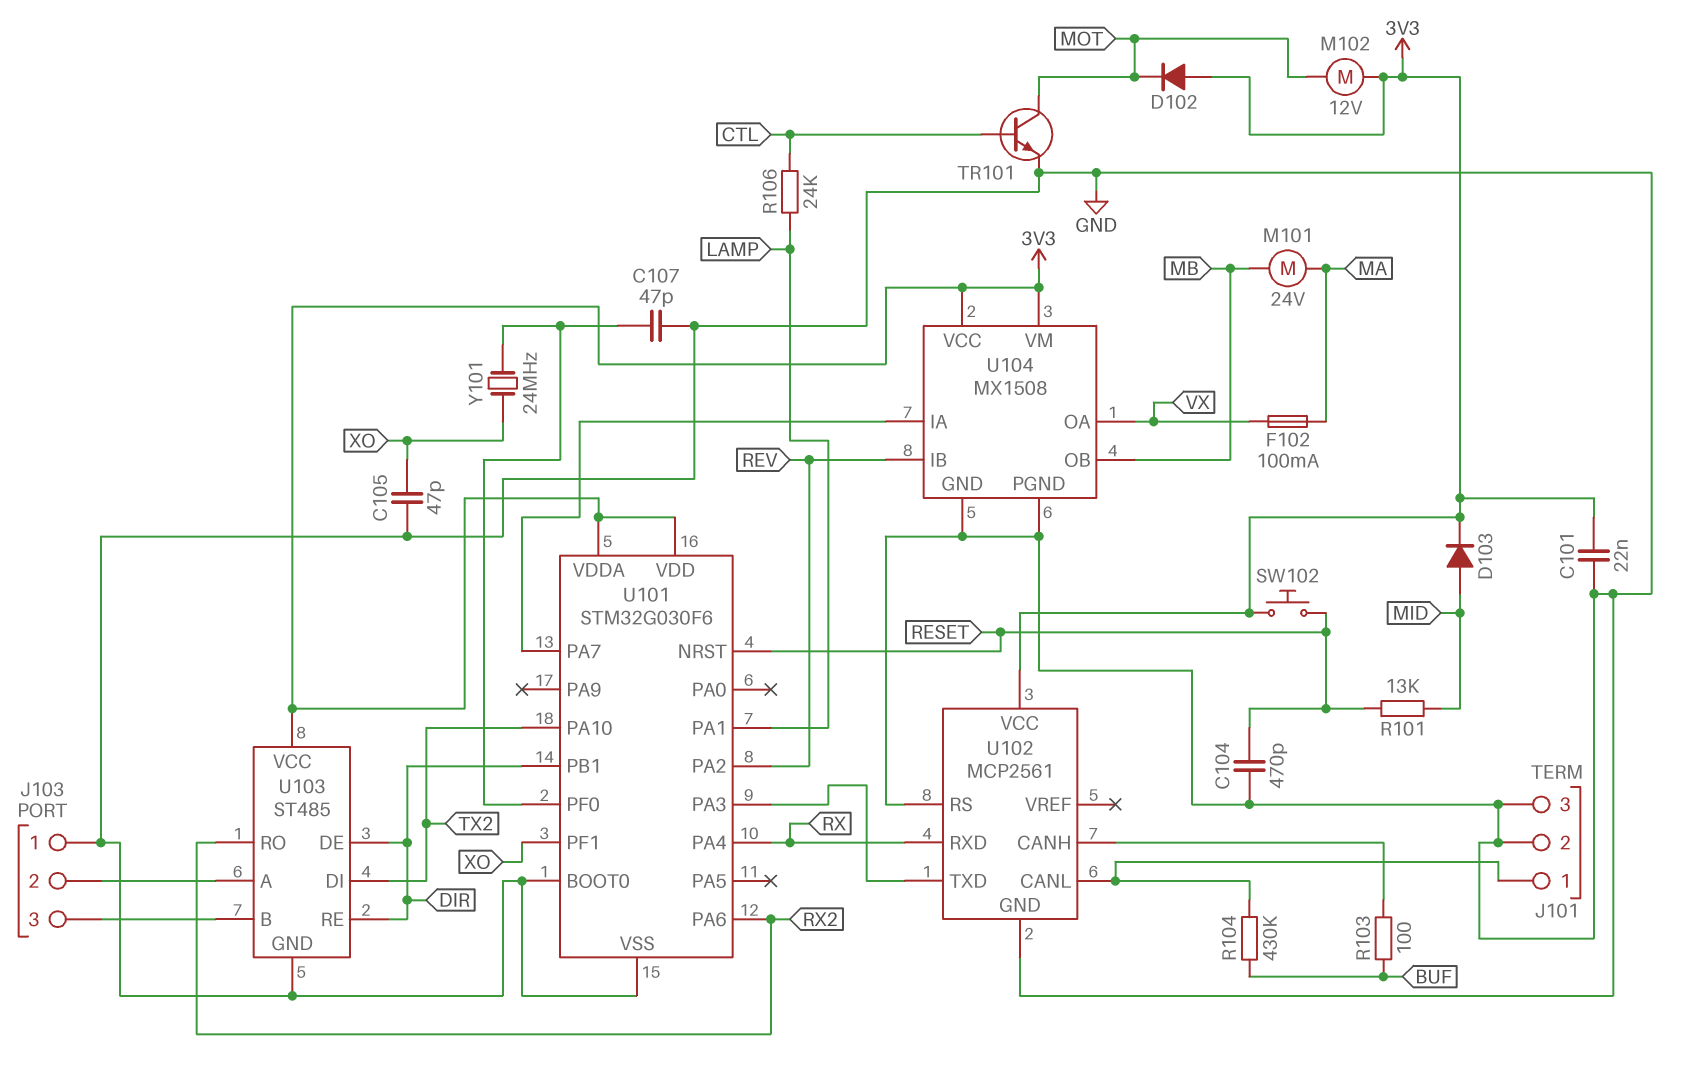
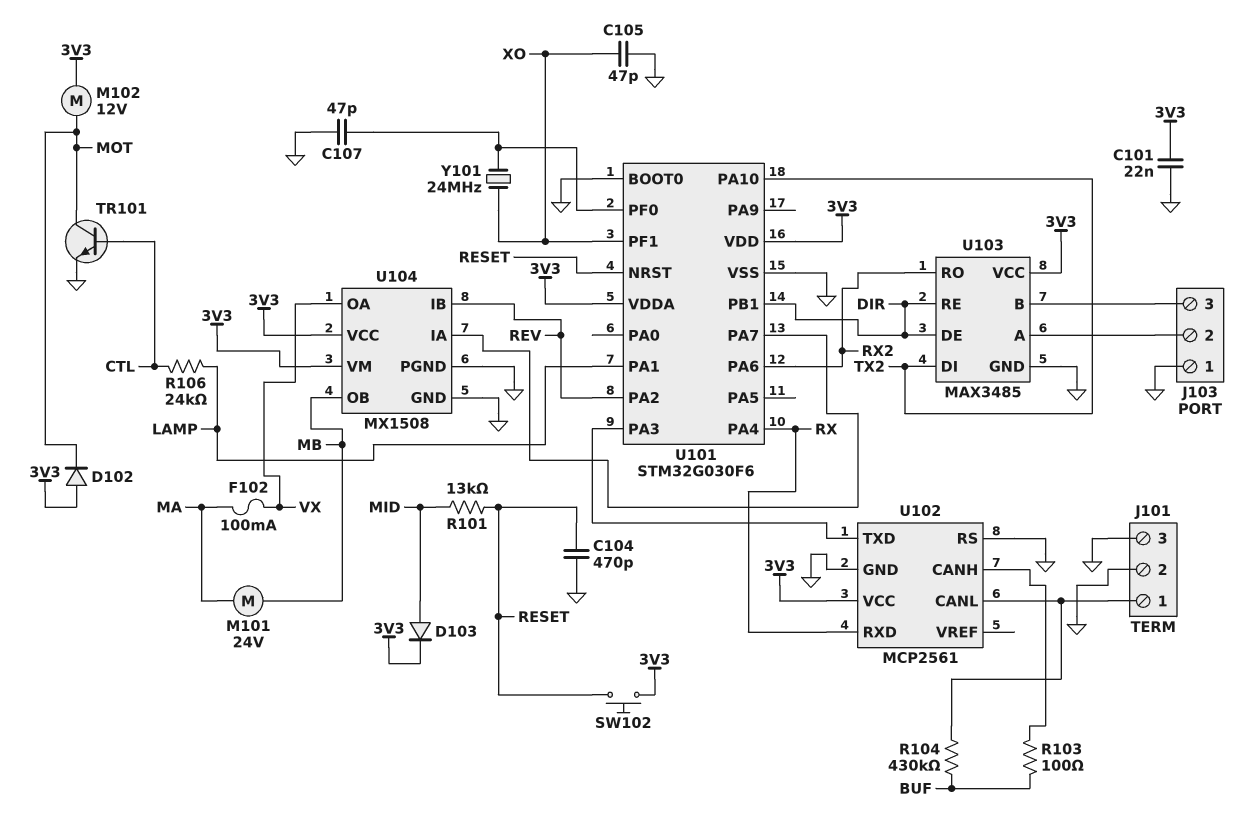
U103: ST485 -> MAX3485

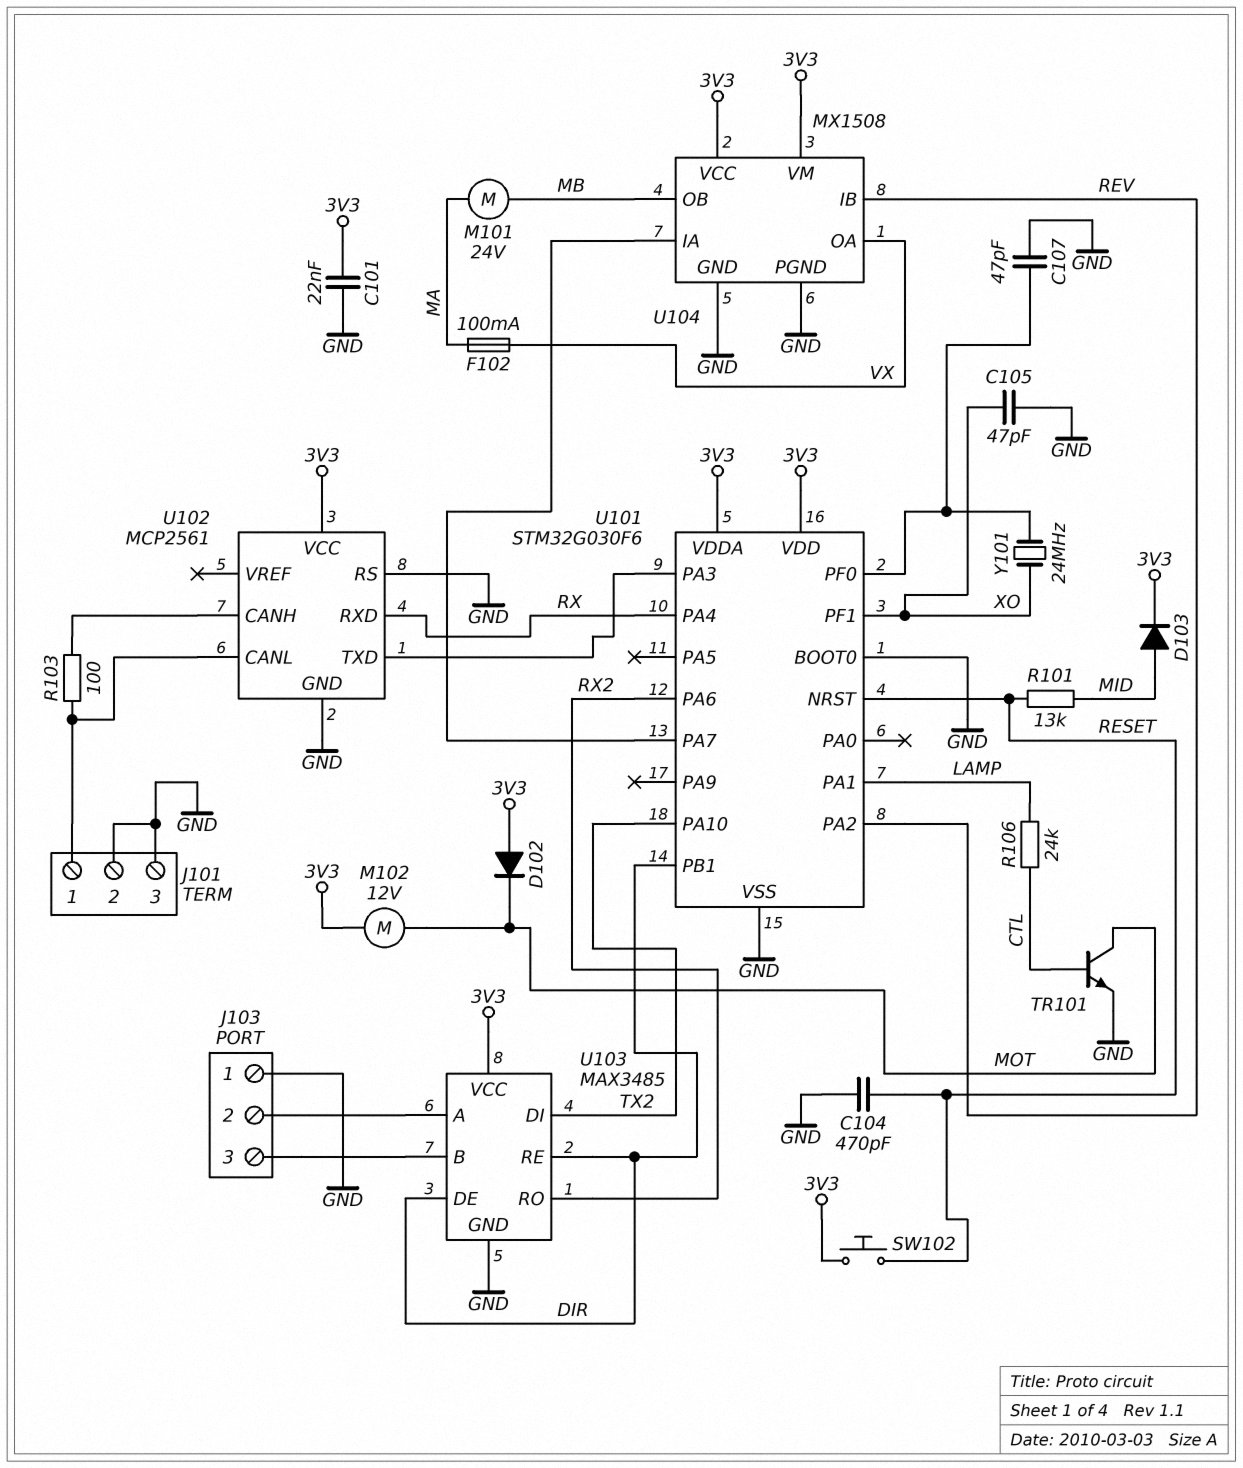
R103: 100 (BUF, U102/CANH) -> 100 (J101/1, U102/CANH)
R104: 430k (BUF, J101/1) -> none

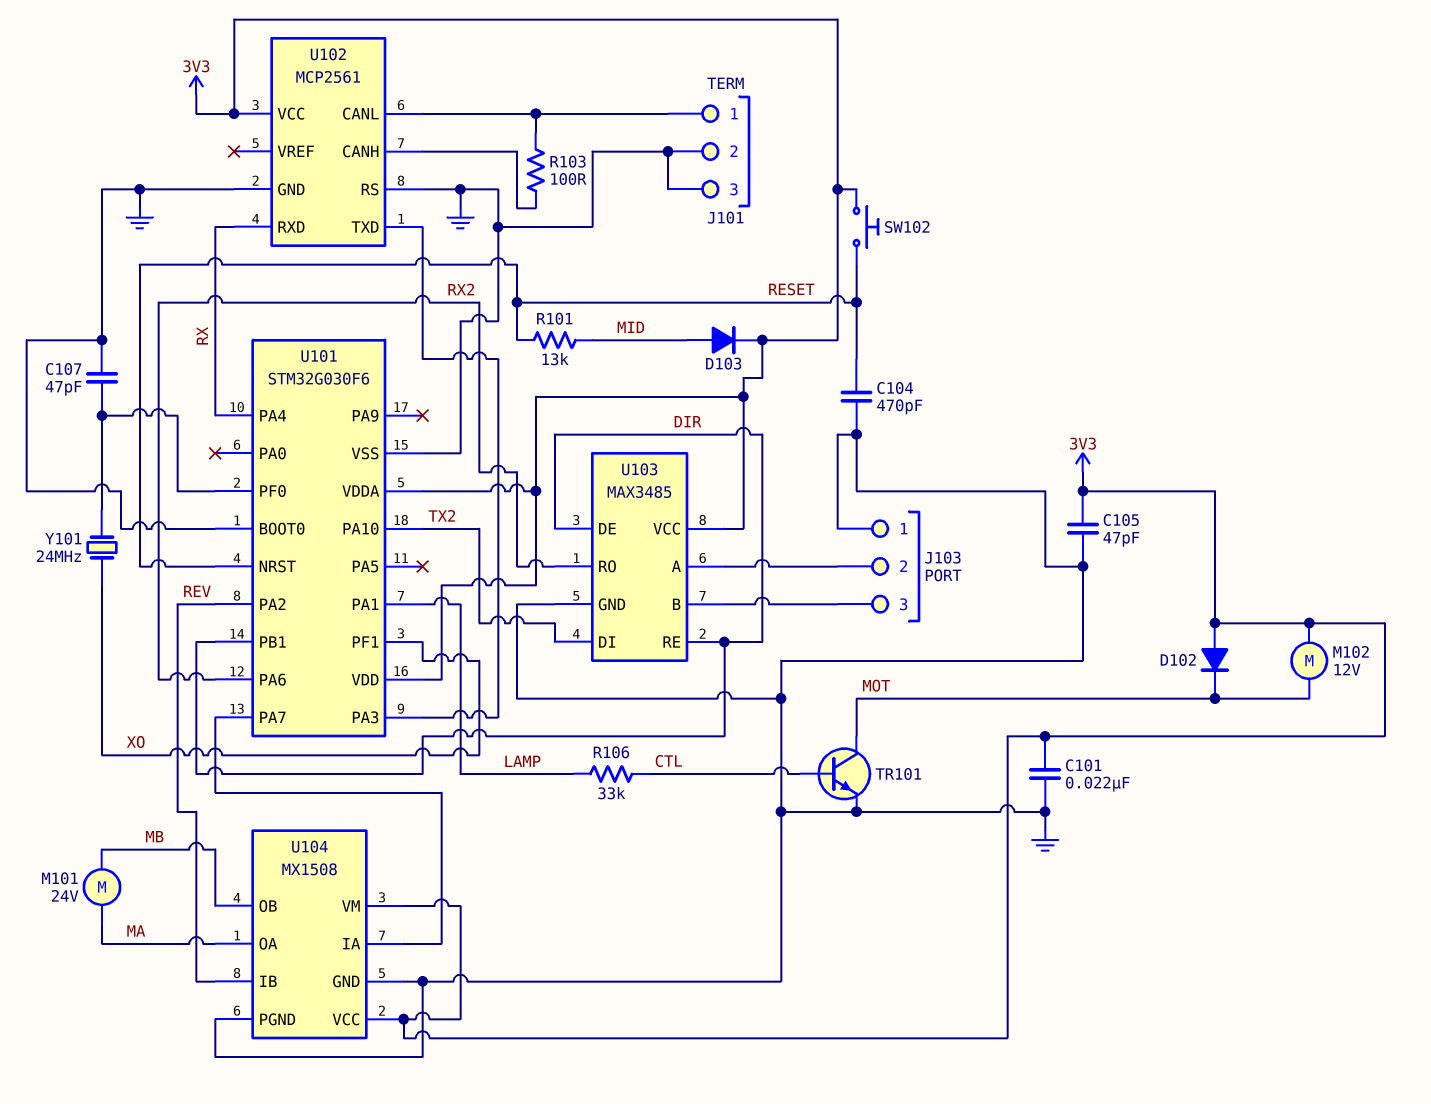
C105: 47pF (GND, XO) -> 47pF (3V3, GND)
F102: 100mA (MA, VX) -> none
R106: 24k (CTL, LAMP) -> 33k (CTL, LAMP)
U104 pin OA: VX -> MA

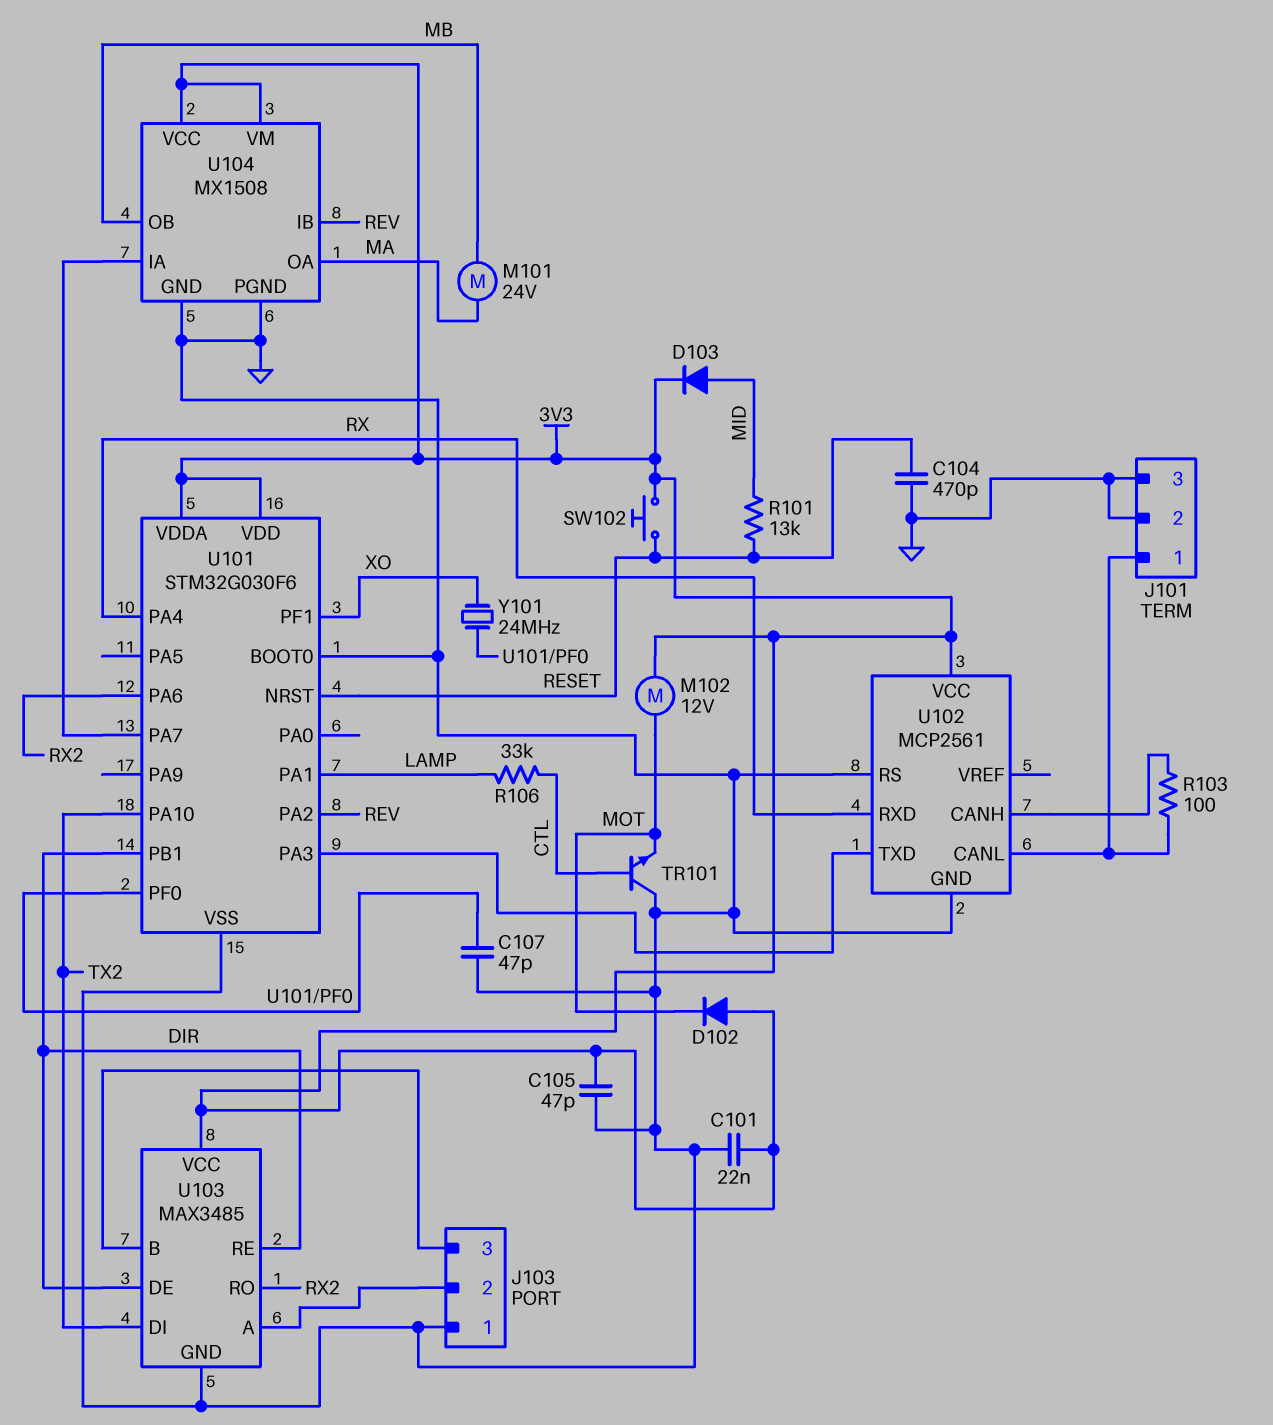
TR101: NPN (B CTL, C MOT, E GND) -> NPN (B CTL, C GND, E MOT)

